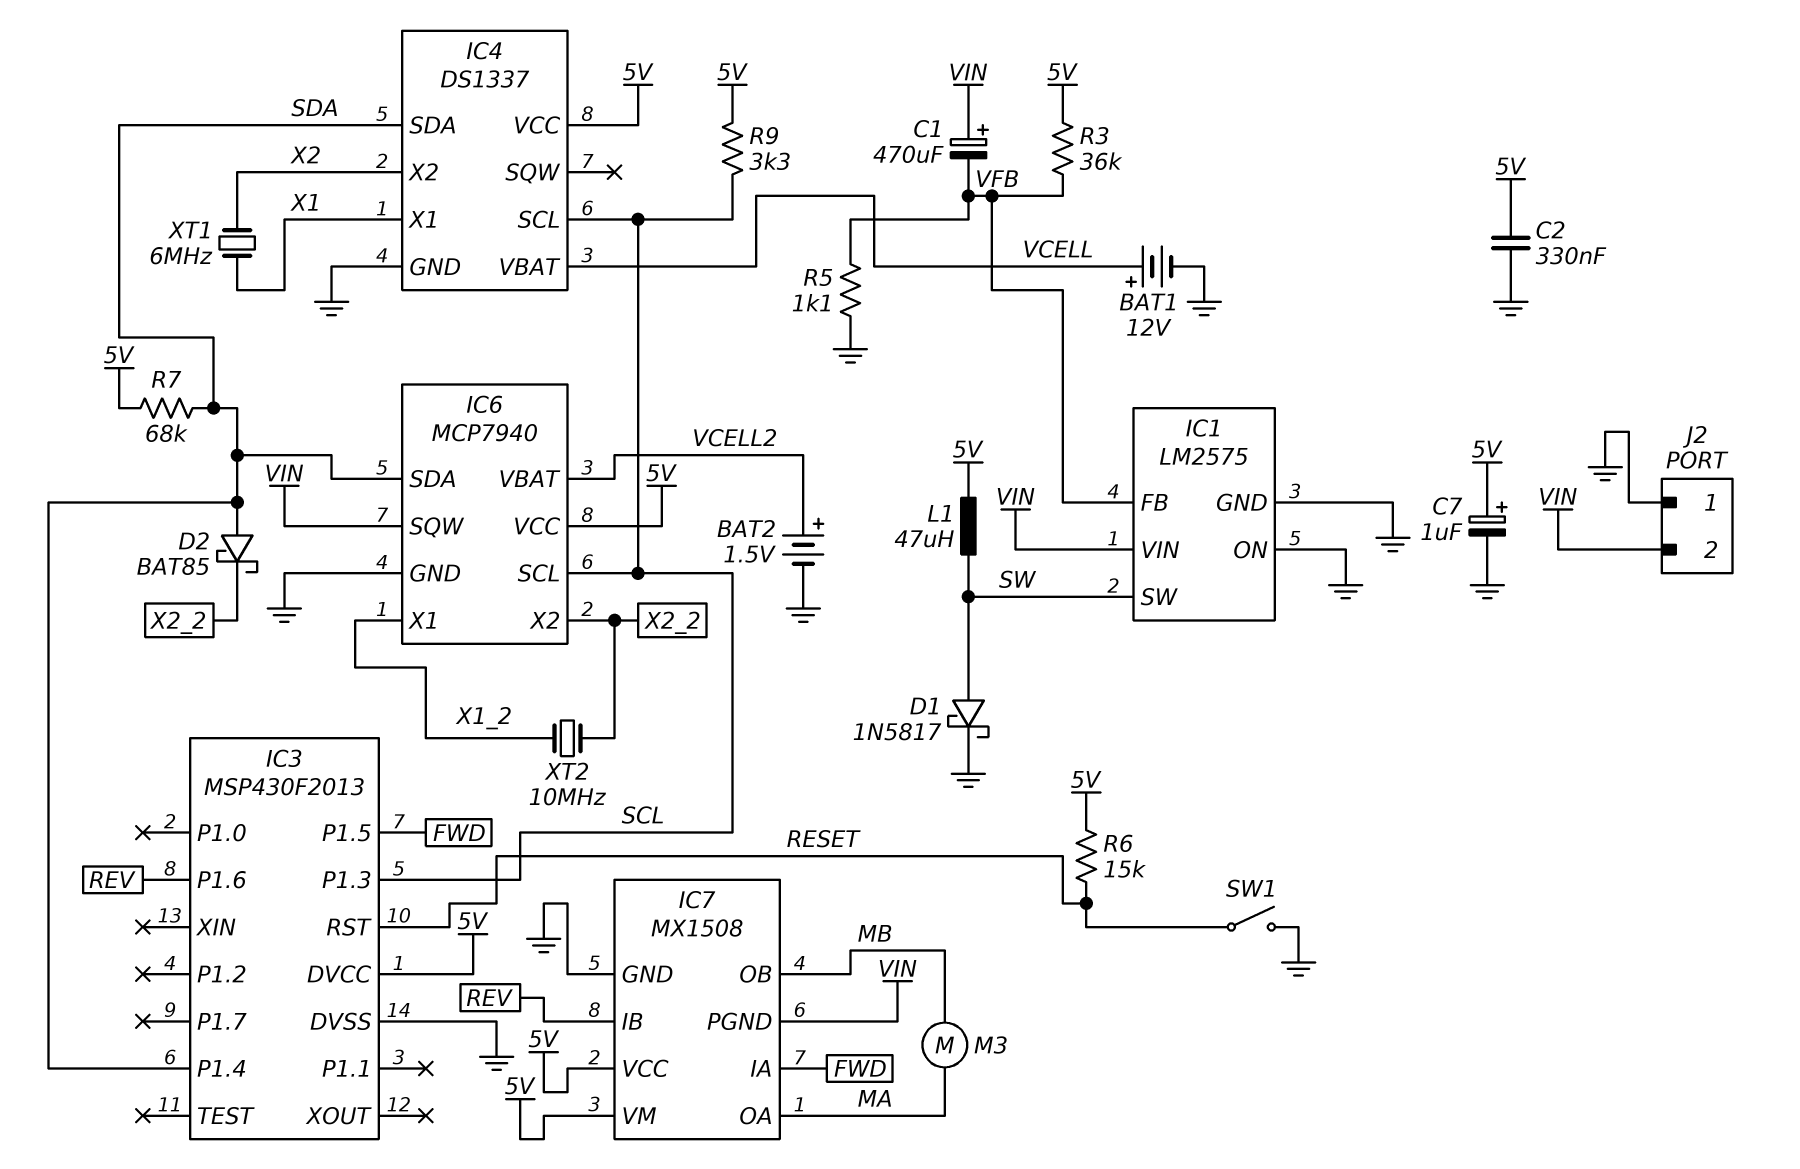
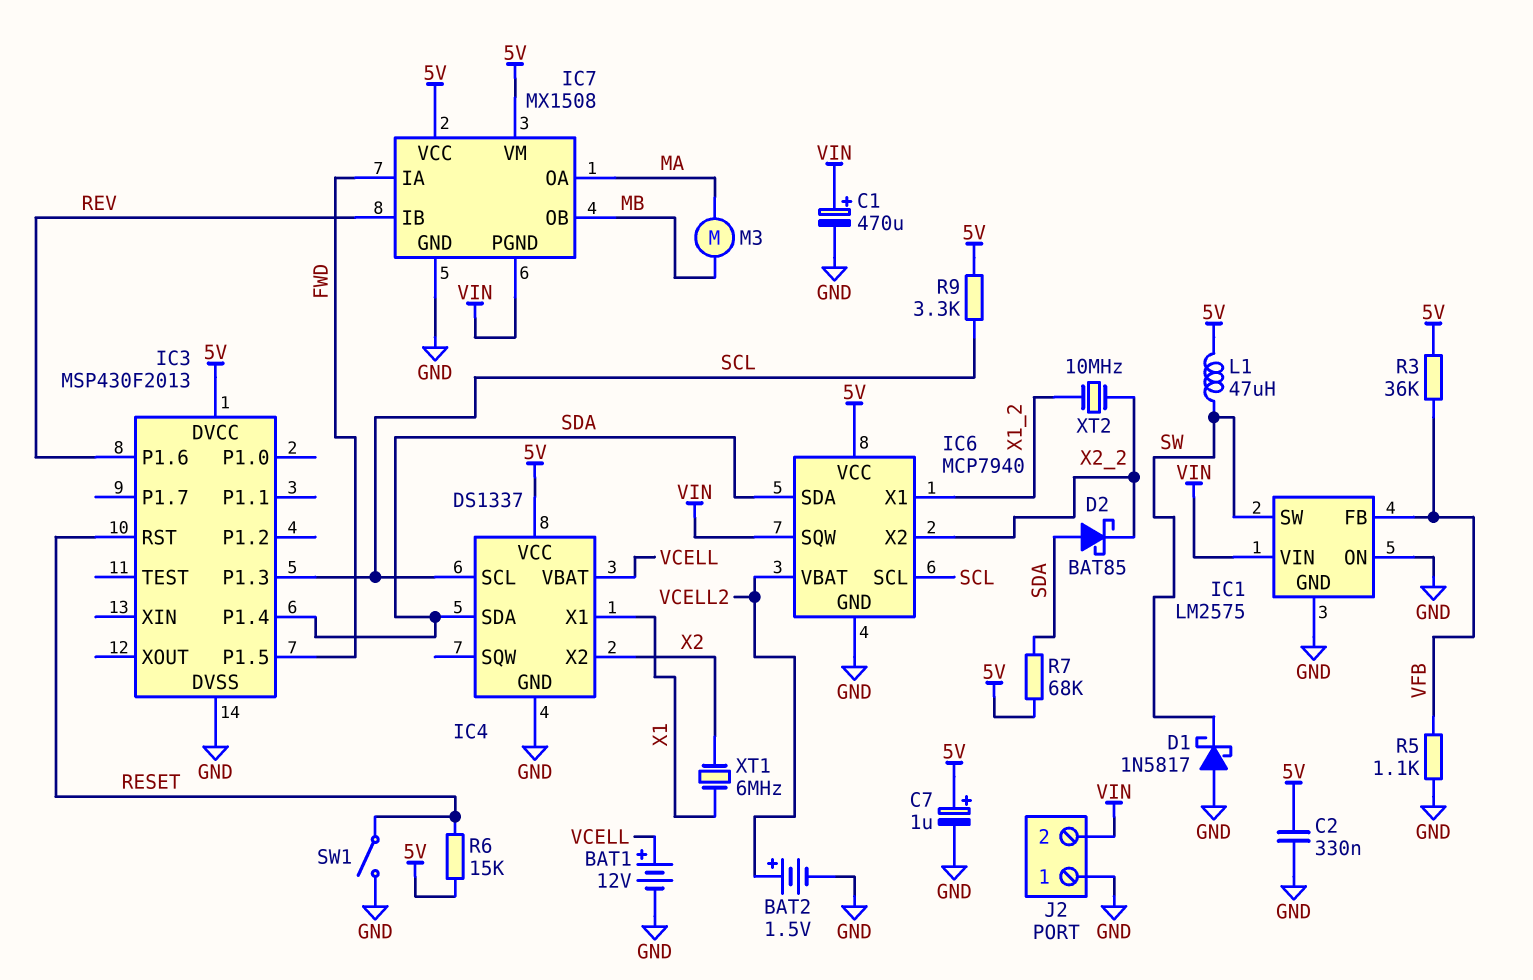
C1: 470uF (plus VIN, minus VFB) -> 470uF (plus VIN, minus GND)
D1: schottky 1N5817 (A SW, K GND) -> schottky 1N5817 (A GND, K SW)

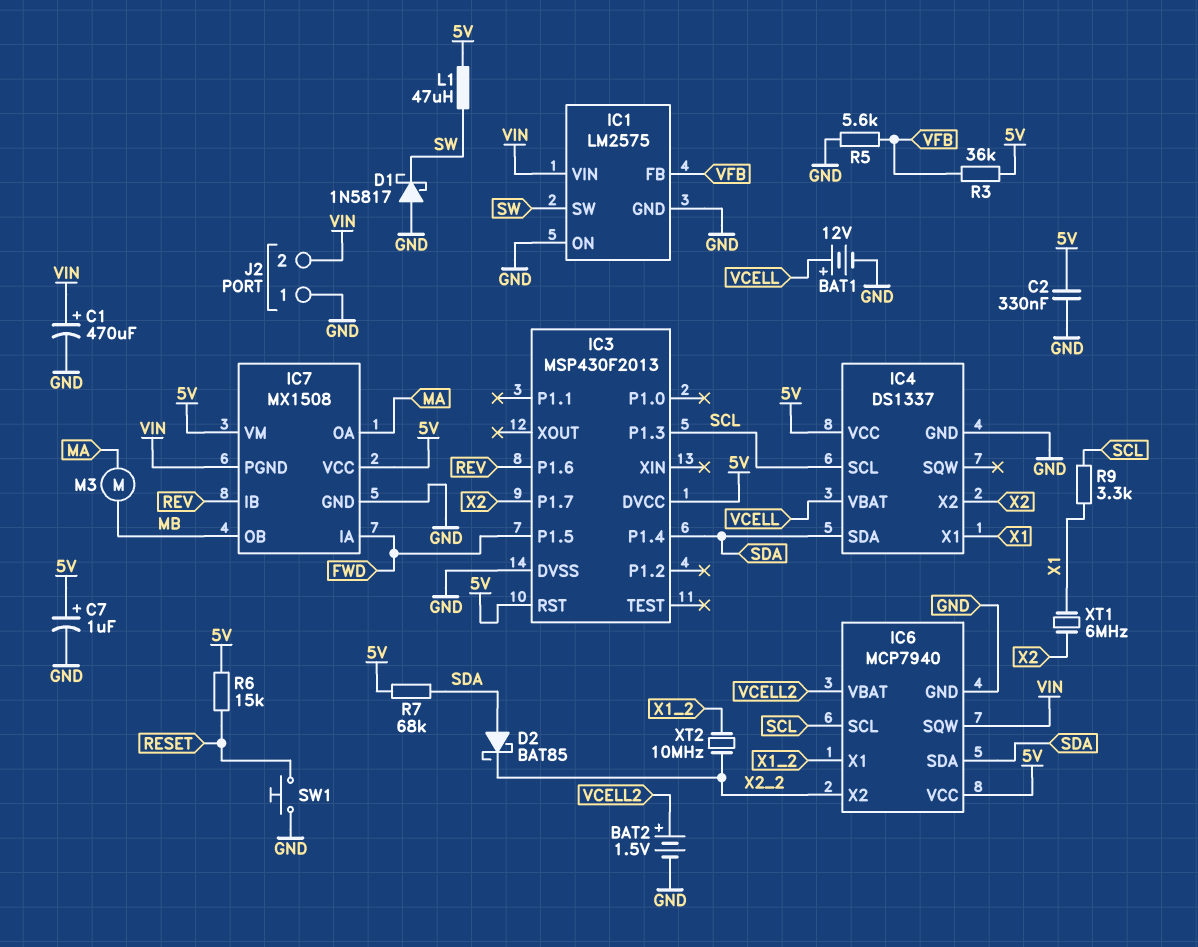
IC3 pin P1.7: none -> X2
IC3 pin RST: RESET -> 5V
R5: 1.1k (GND, VFB) -> 5.6k (GND, VFB)
R9: 3.3k (5V, SCL) -> 3.3k (SCL, X1)
SW1: switch (GND, RESET) -> button (GND, RESET)

